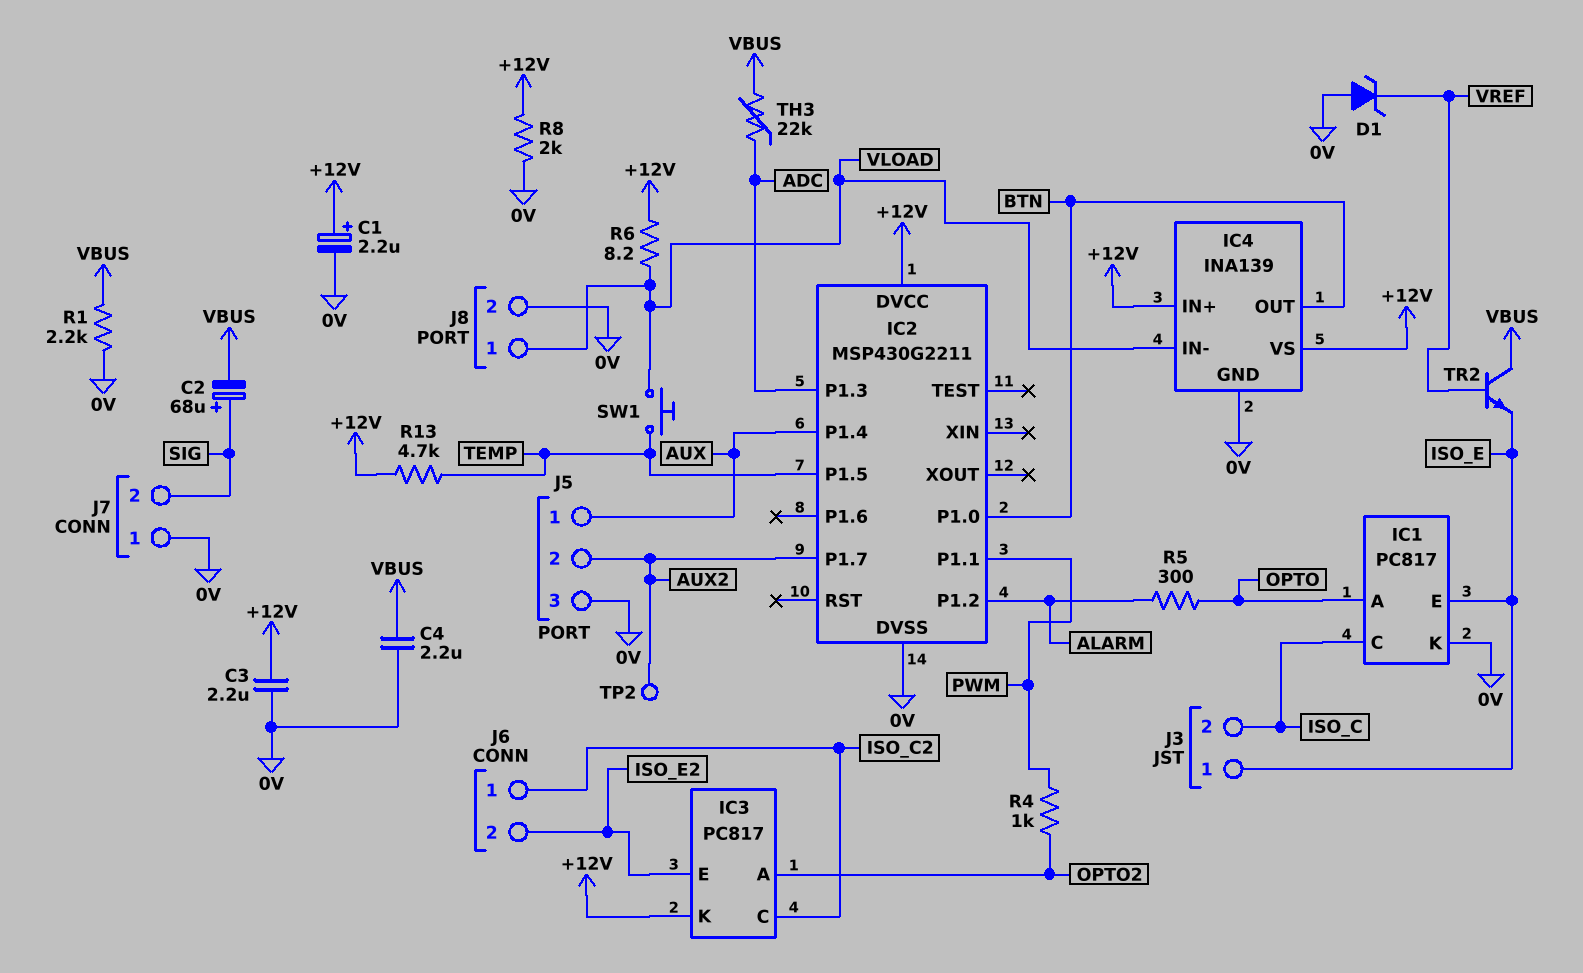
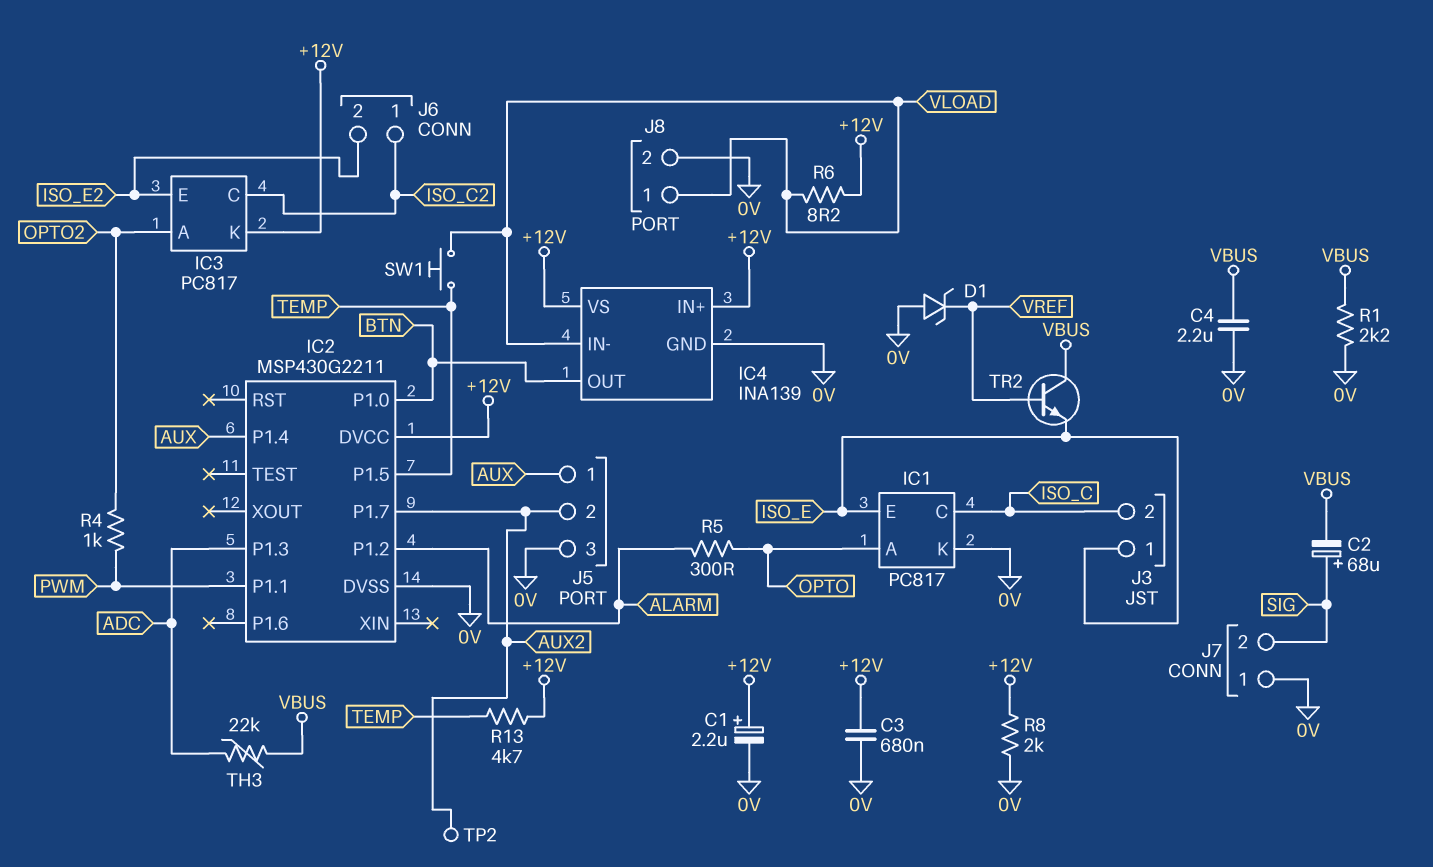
C3: 2.2uF (+12V, 0V) -> 680nF (+12V, 0V)

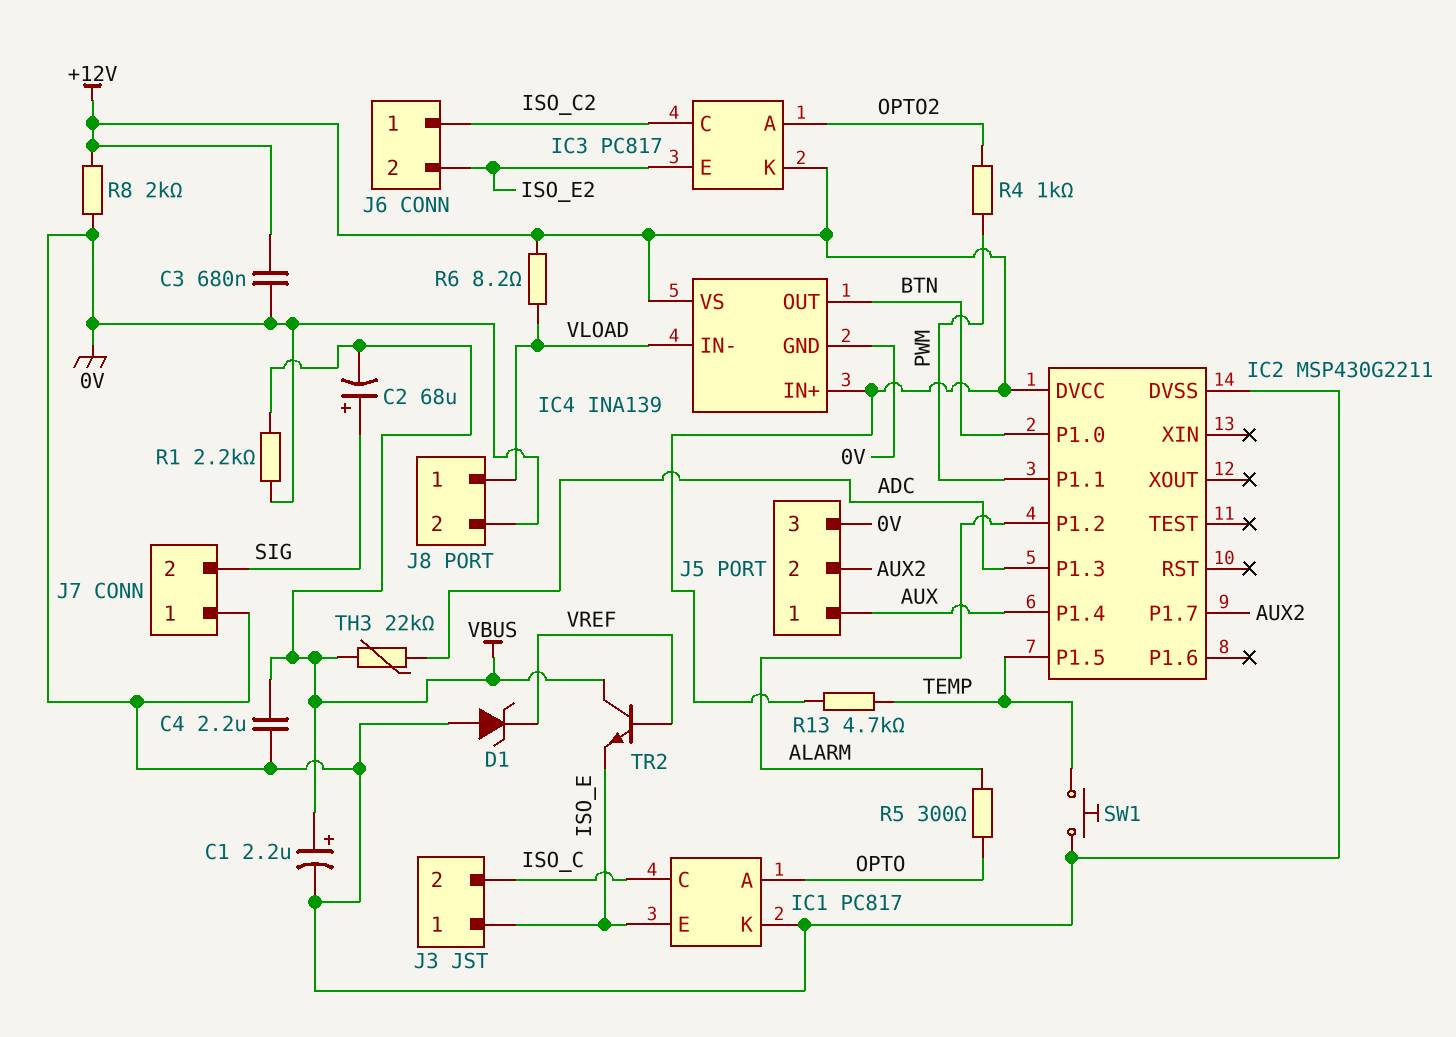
C1: 2.2uF (plus +12V, minus 0V) -> 2.2uF (plus VBUS, minus 0V)
SW1: button (TEMP, VLOAD) -> button (0V, TEMP)
TP2: test point (AUX2) -> none

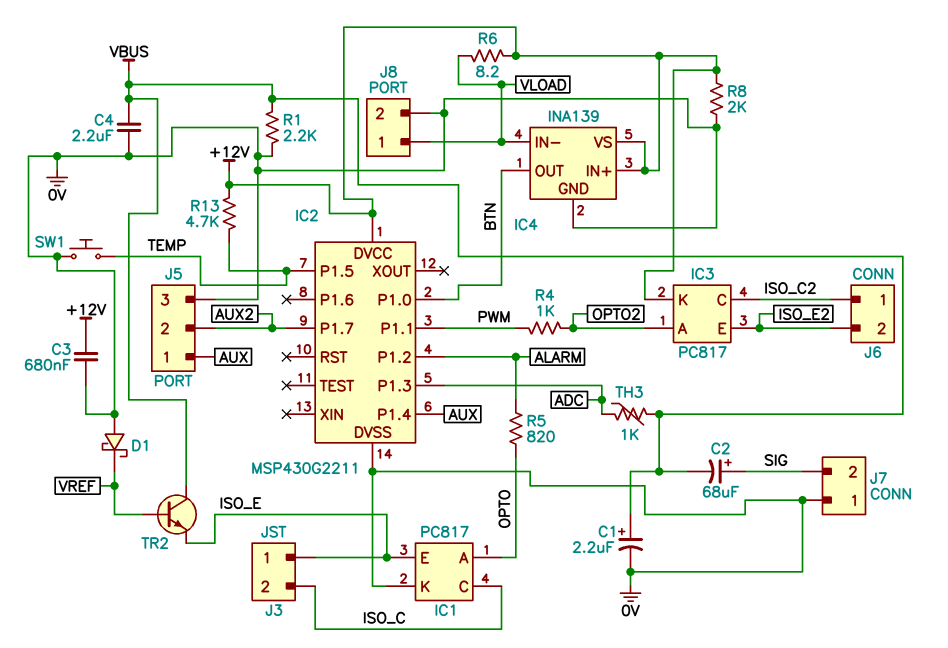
D1: zener (A 0V, K VREF) -> schottky (A 0V, K VREF)
R5: 300 (ALARM, OPTO) -> 820 (ALARM, OPTO)
TH3: 22k (ADC, VBUS) -> 1k (ADC, VBUS)

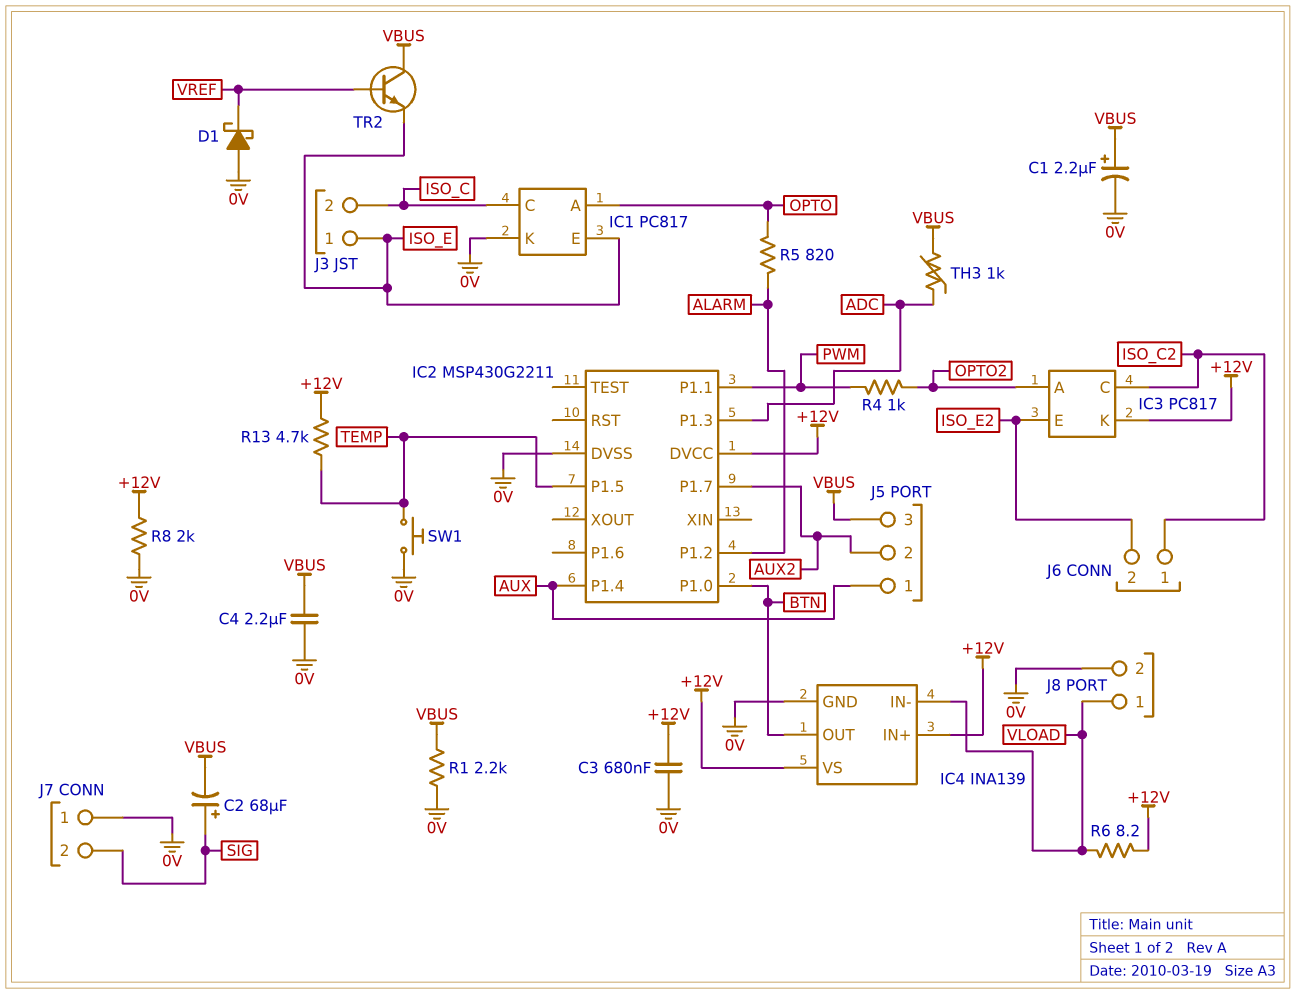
J5 pin 3: 0V -> VBUS

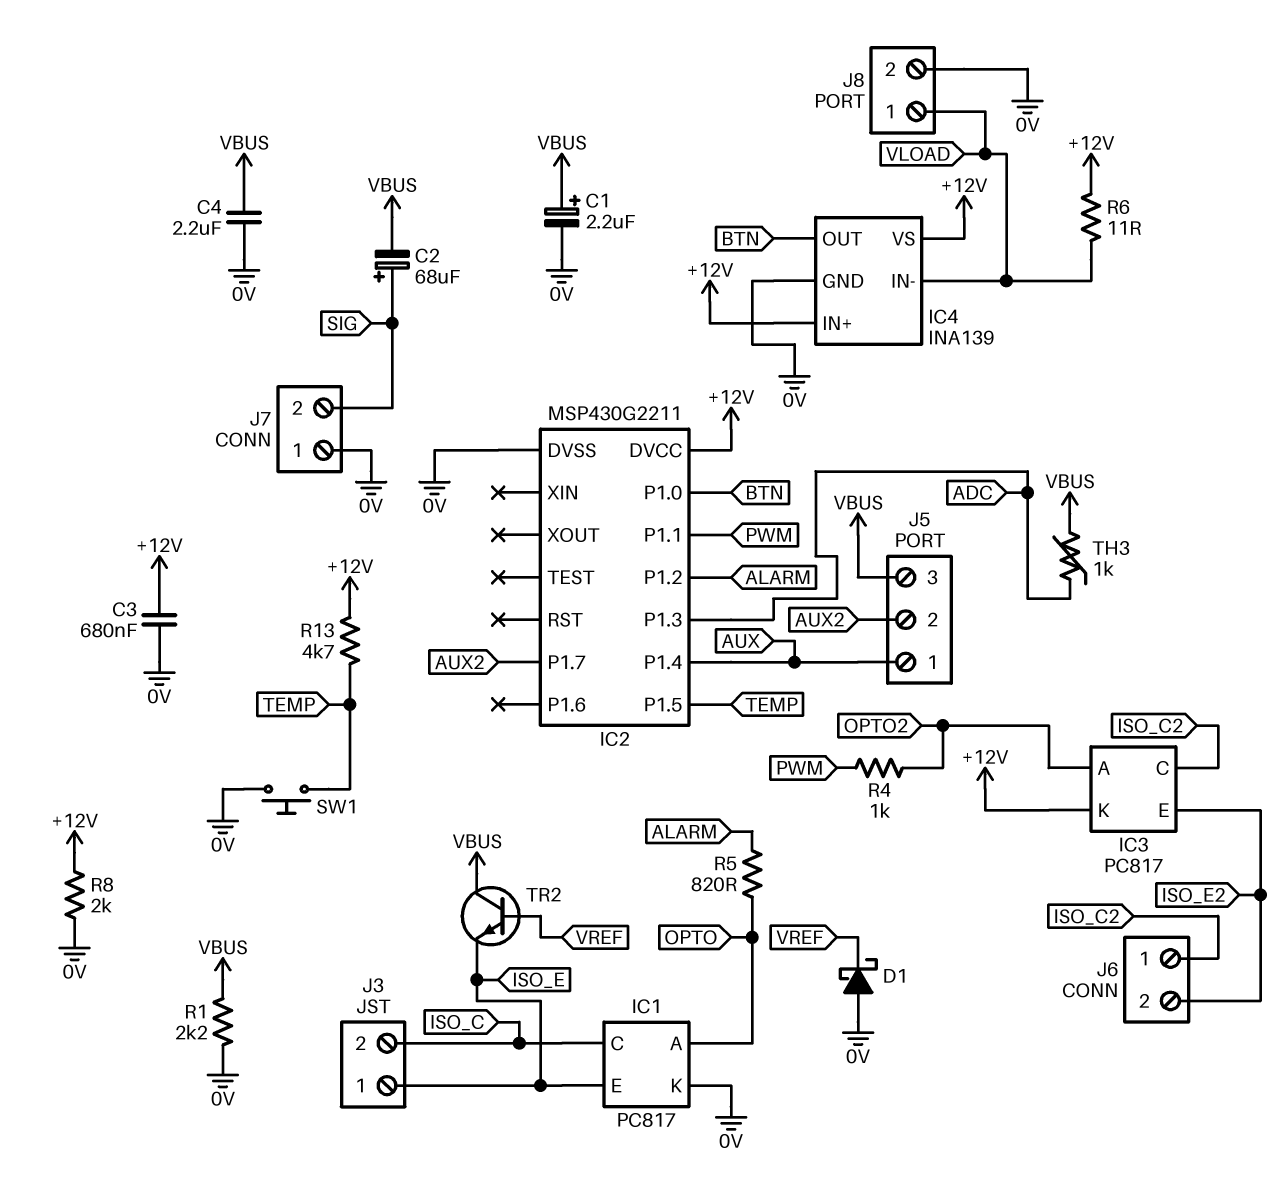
R6: 8.2 (+12V, VLOAD) -> 11 (+12V, VLOAD)

